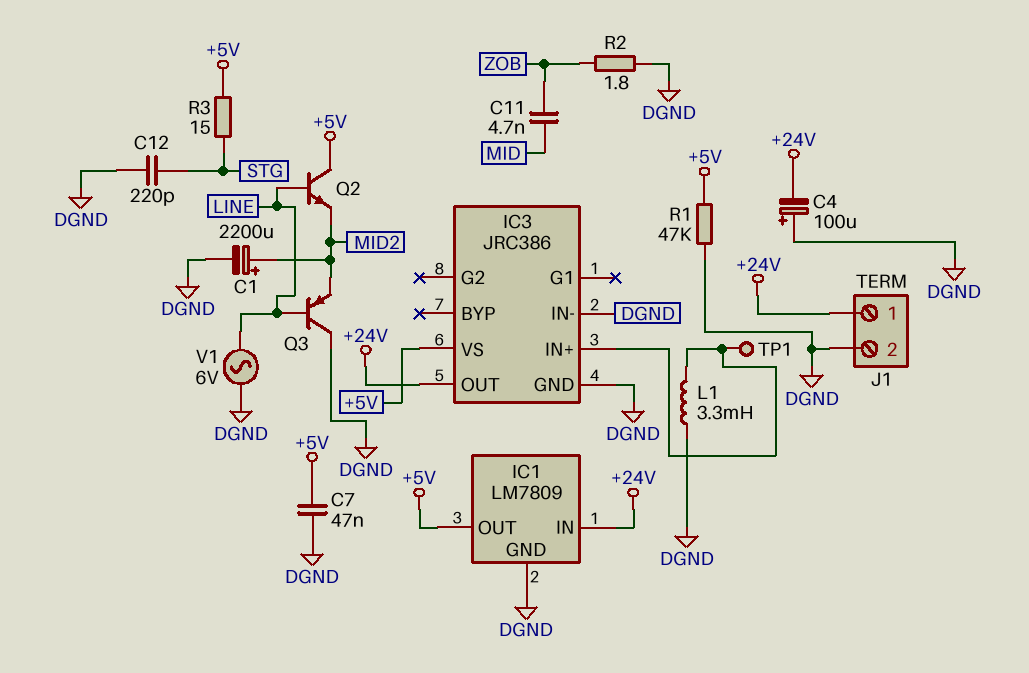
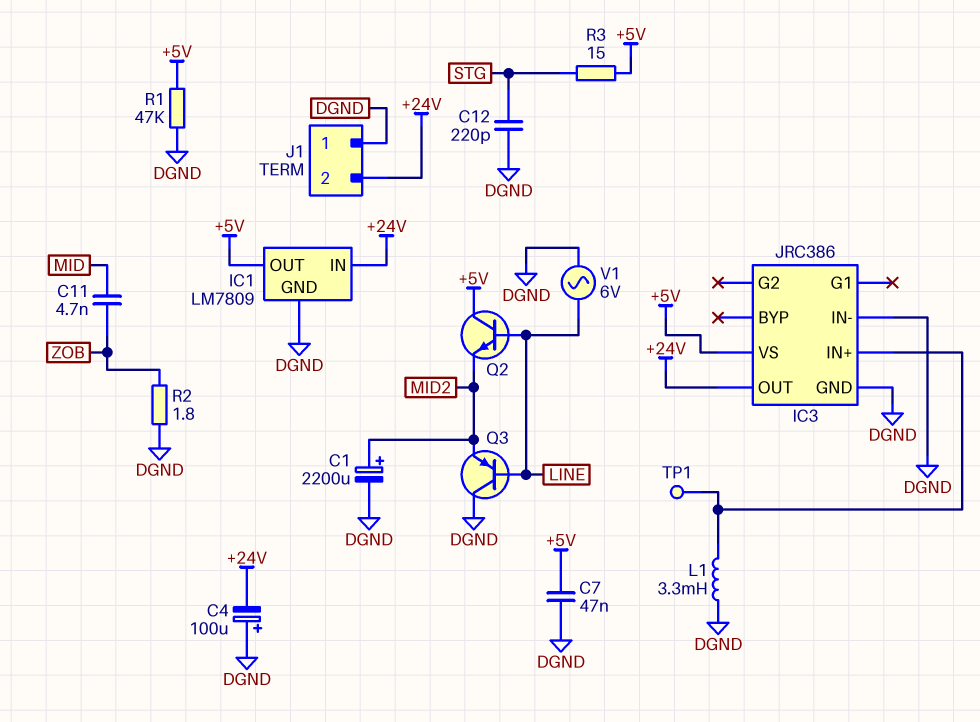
J1 pin 1: +24V -> DGND
J1 pin 2: DGND -> +24V

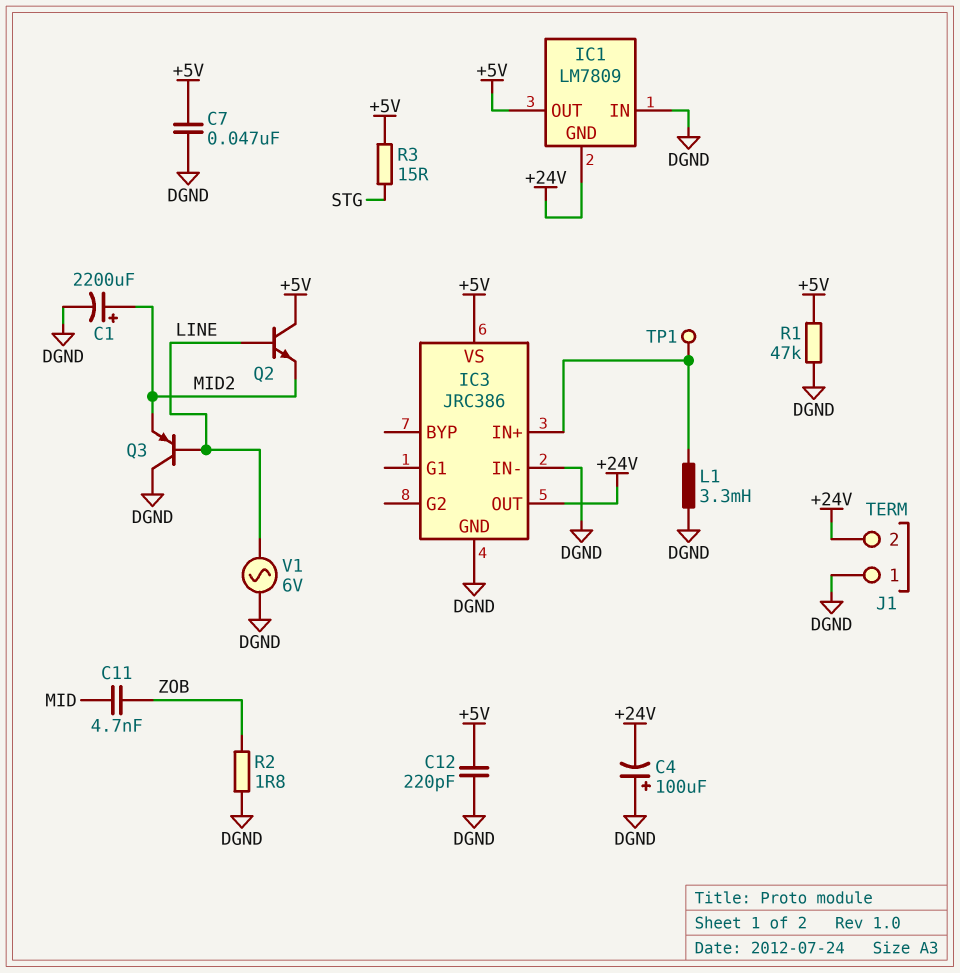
C12: 220pF (DGND, STG) -> 220pF (+5V, DGND)
IC1 pin GND: DGND -> +24V
IC1 pin IN: +24V -> DGND

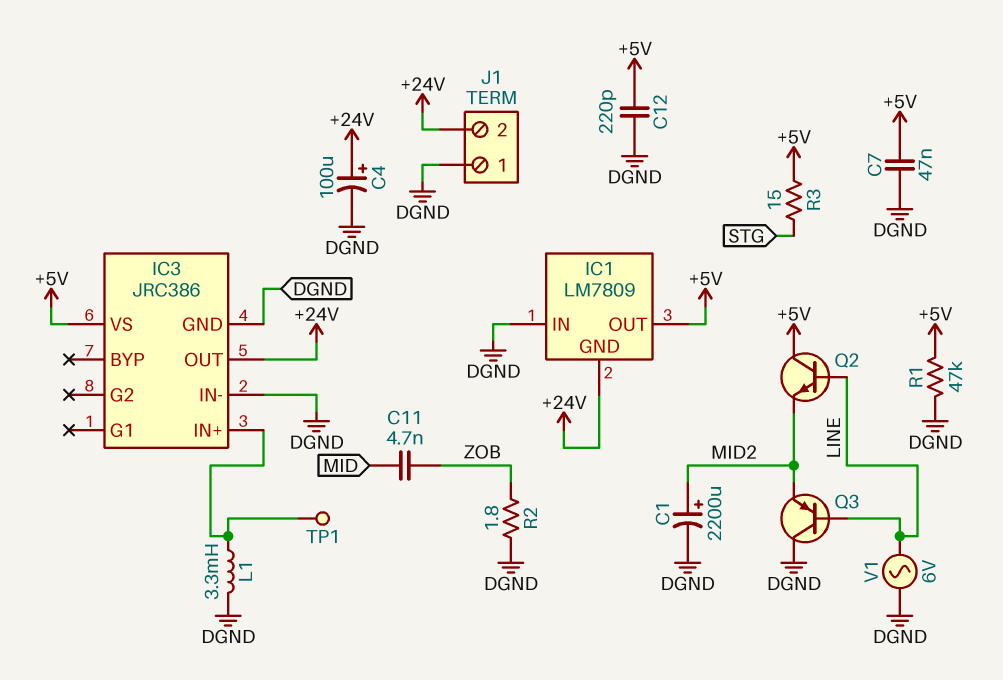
C4: 100uF (plus DGND, minus +24V) -> 100uF (plus +24V, minus DGND)

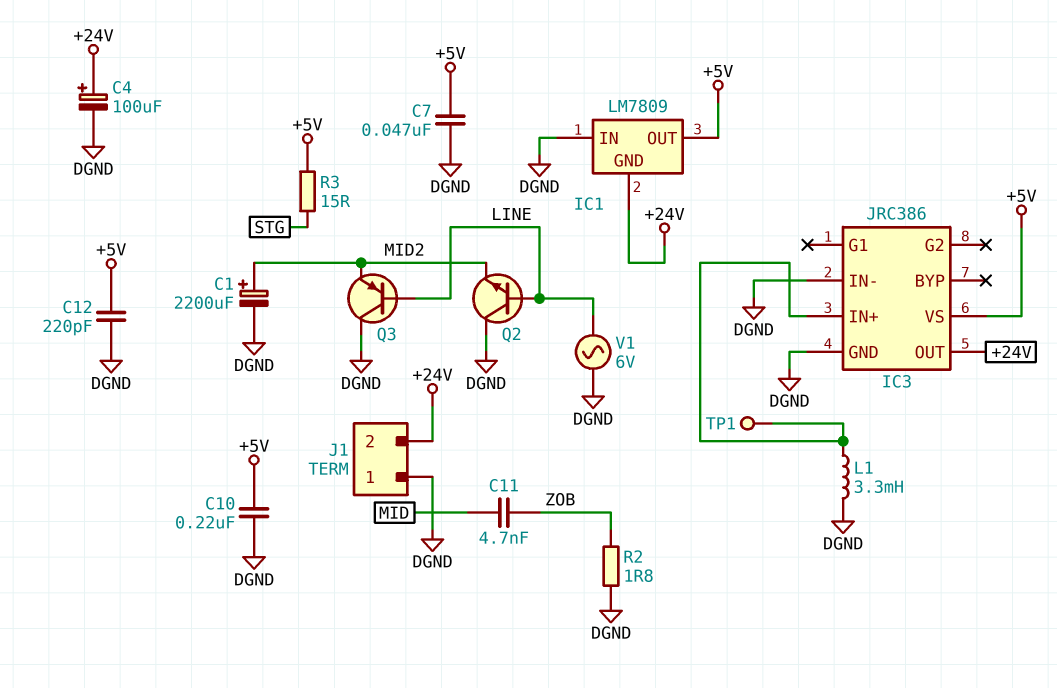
C10: none -> 220nF (+5V, DGND)
Q2: NPN (B LINE, C +5V, E MID2) -> NPN (B LINE, C DGND, E MID2)
R1: 47k (+5V, DGND) -> none

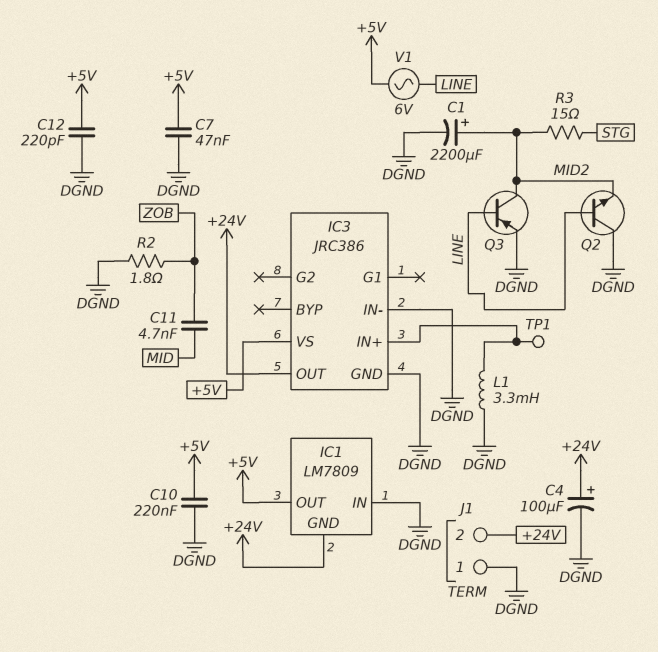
Q3: PNP (B LINE, C DGND, E MID2) -> PNP (B LINE, C MID2, E DGND)
R3: 15 (+5V, STG) -> 15 (MID2, STG)
V1: AC 6V (DGND, LINE) -> AC 6V (+5V, LINE)

